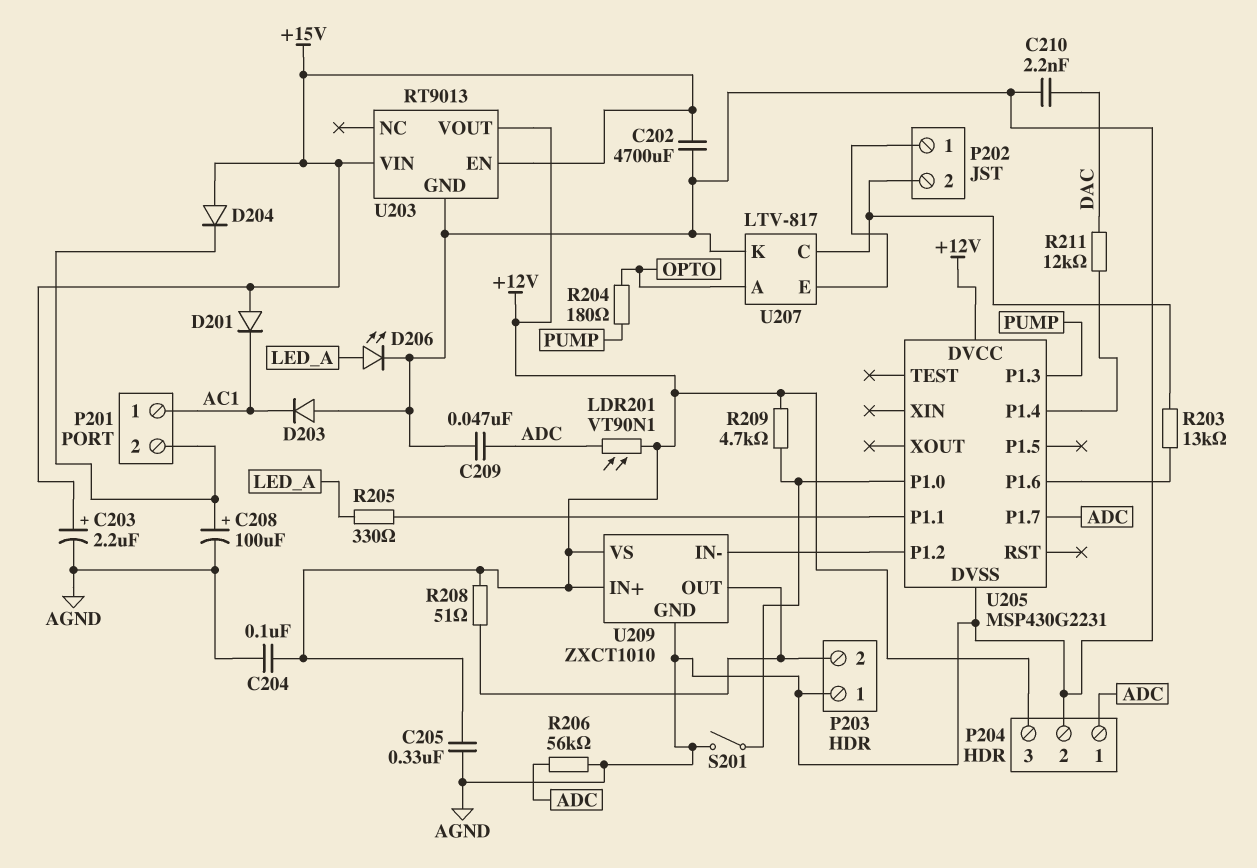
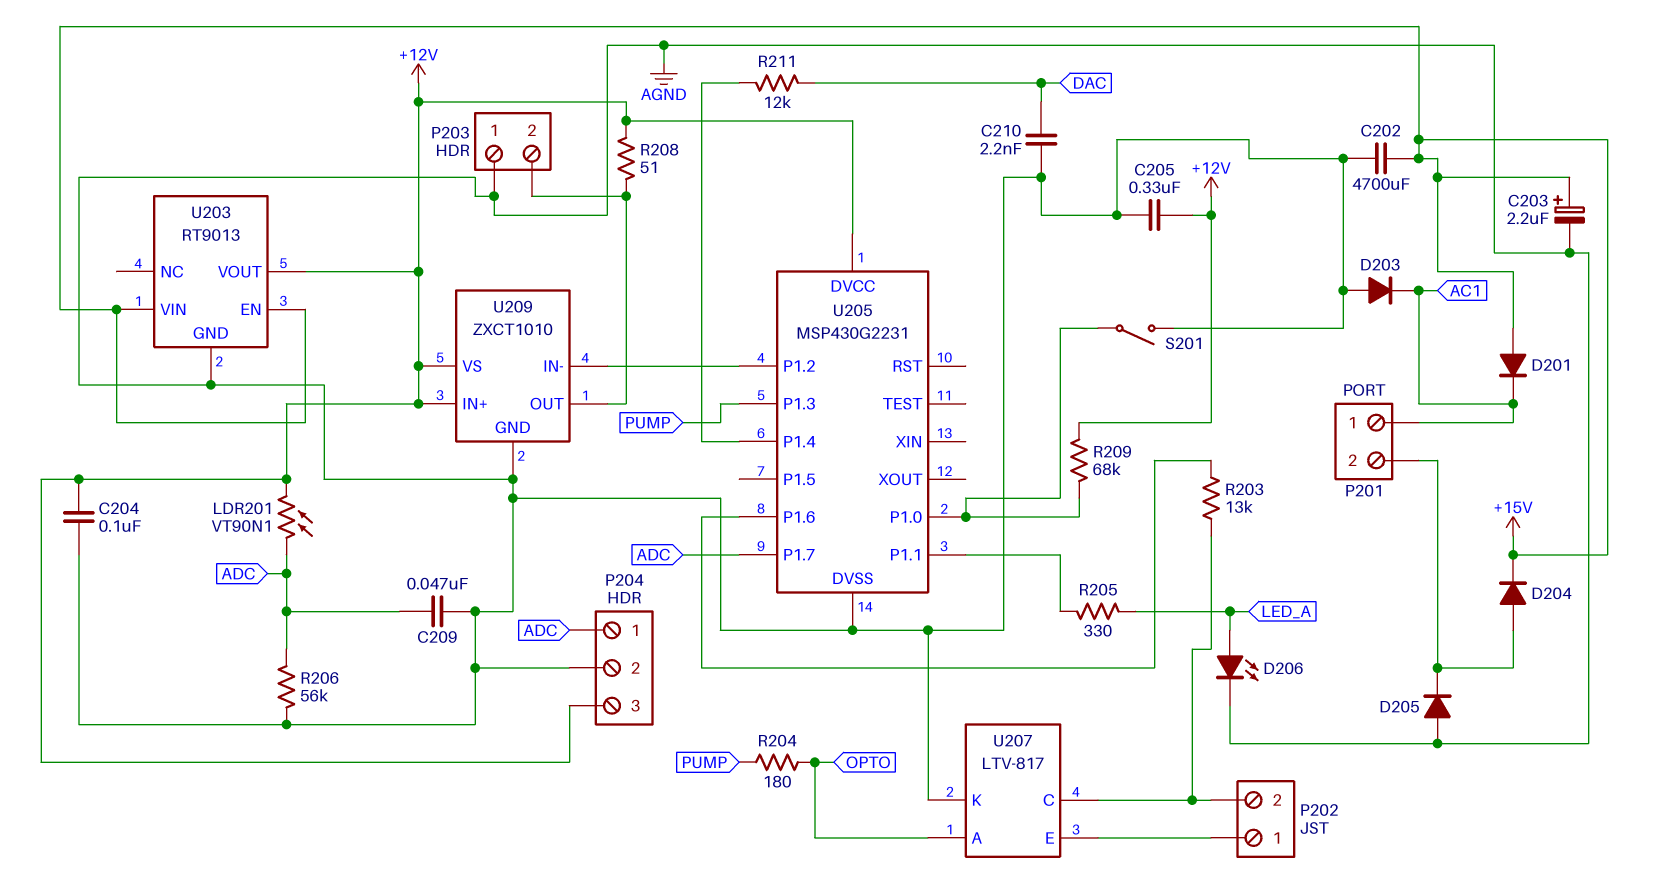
C208: 100uF (plus P201/2, minus AGND) -> none
D204: diode (A +15V, K P201/2) -> diode (A P201/2, K +15V)
D205: none -> diode (A AGND, K P201/2)
R209: 4.7k (+12V, U205/P1.0) -> 68k (+12V, U205/P1.0)

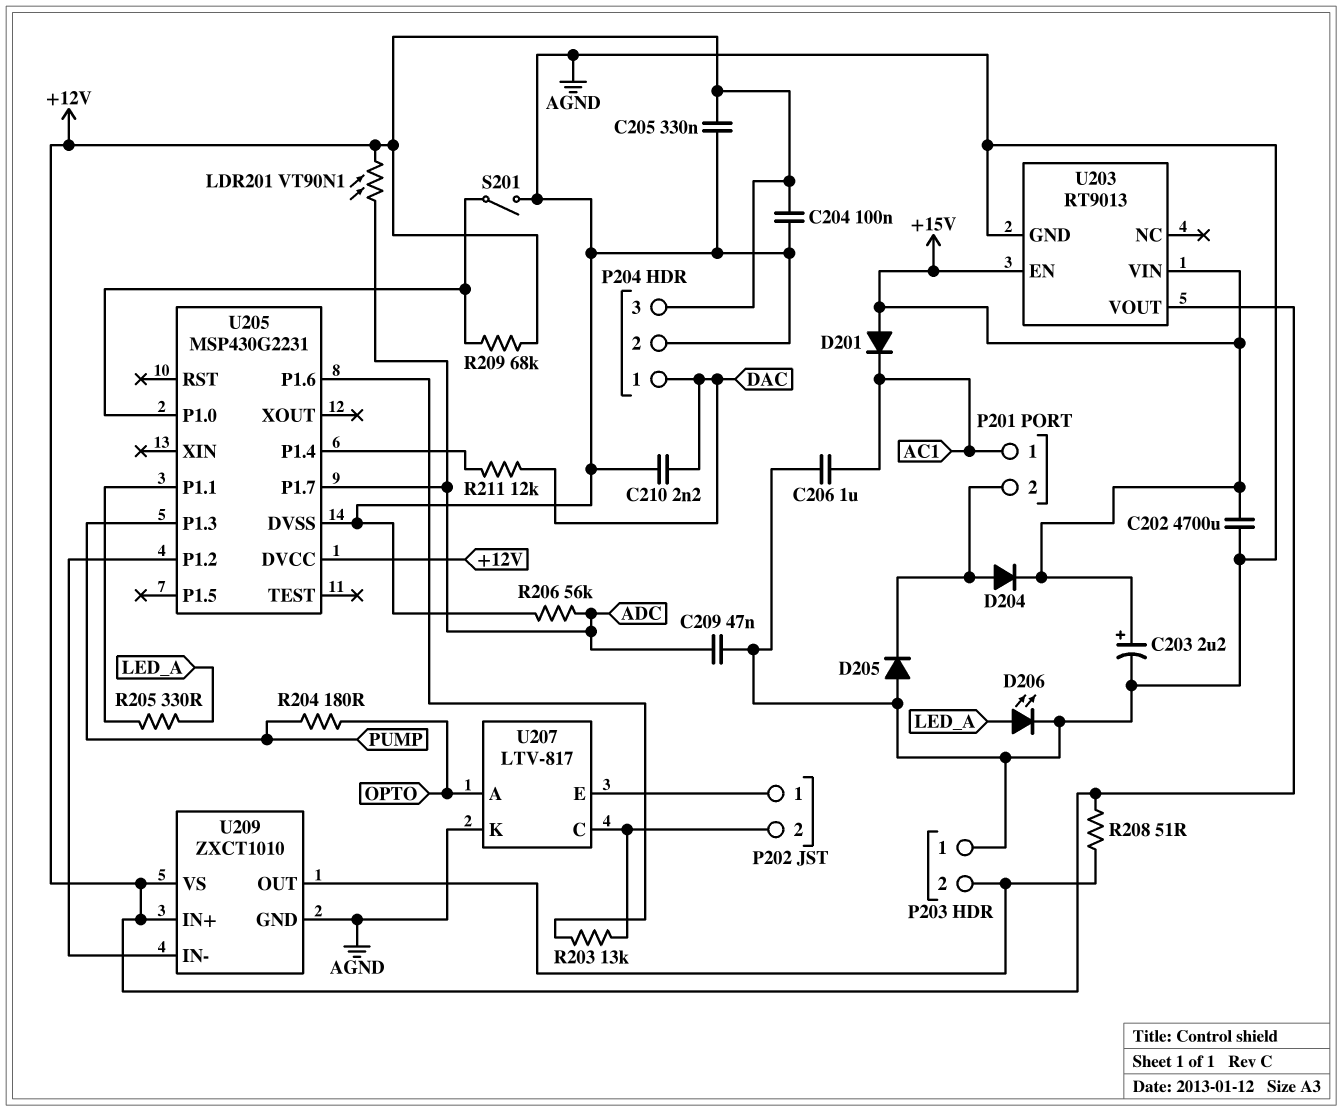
C206: none -> 1uF (AC1, AGND)
D203: diode (A AGND, K AC1) -> none
P204 pin 1: ADC -> DAC

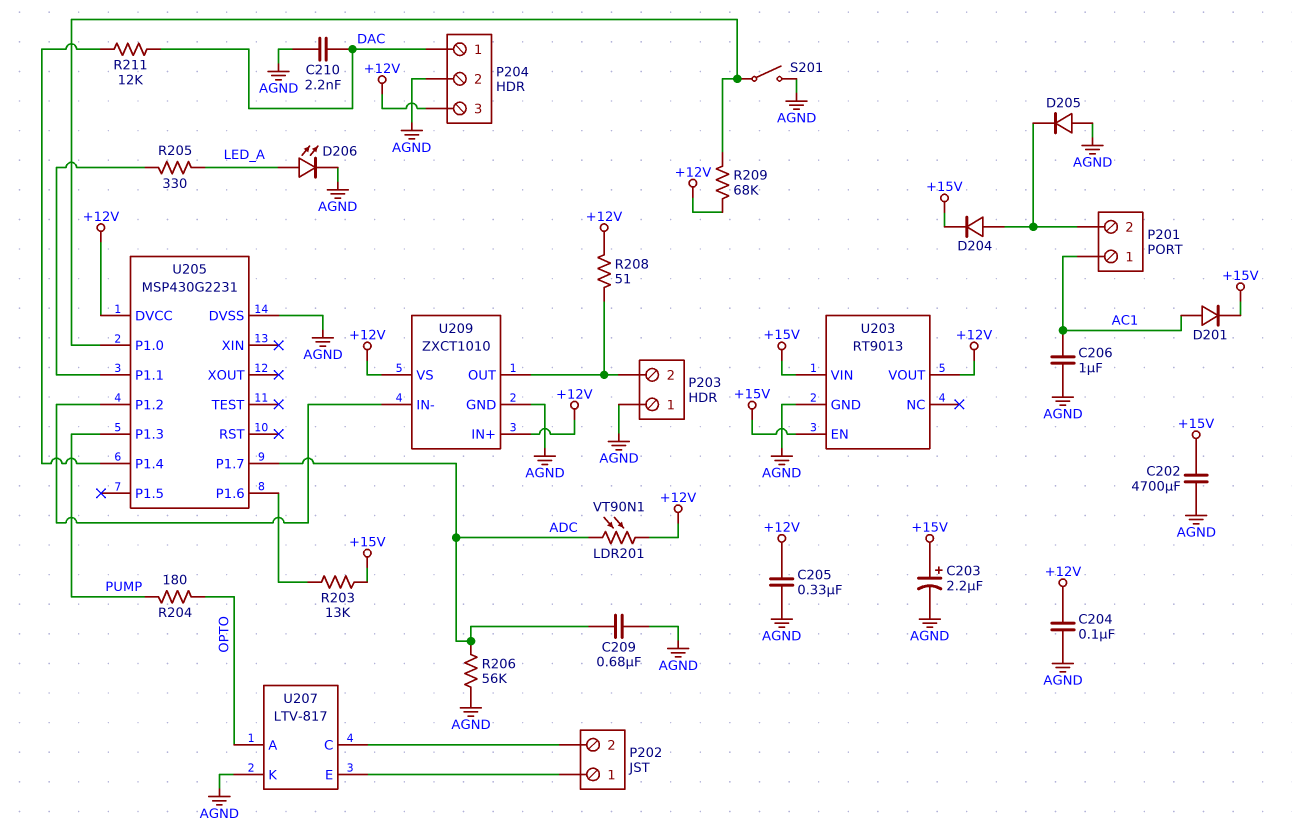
C209: 47nF (ADC, AGND) -> 680nF (ADC, AGND)
D201: diode (A +15V, K AC1) -> diode (A AC1, K +15V)
R203: 13k (P202/2, U205/P1.6) -> 13k (+15V, U205/P1.6)

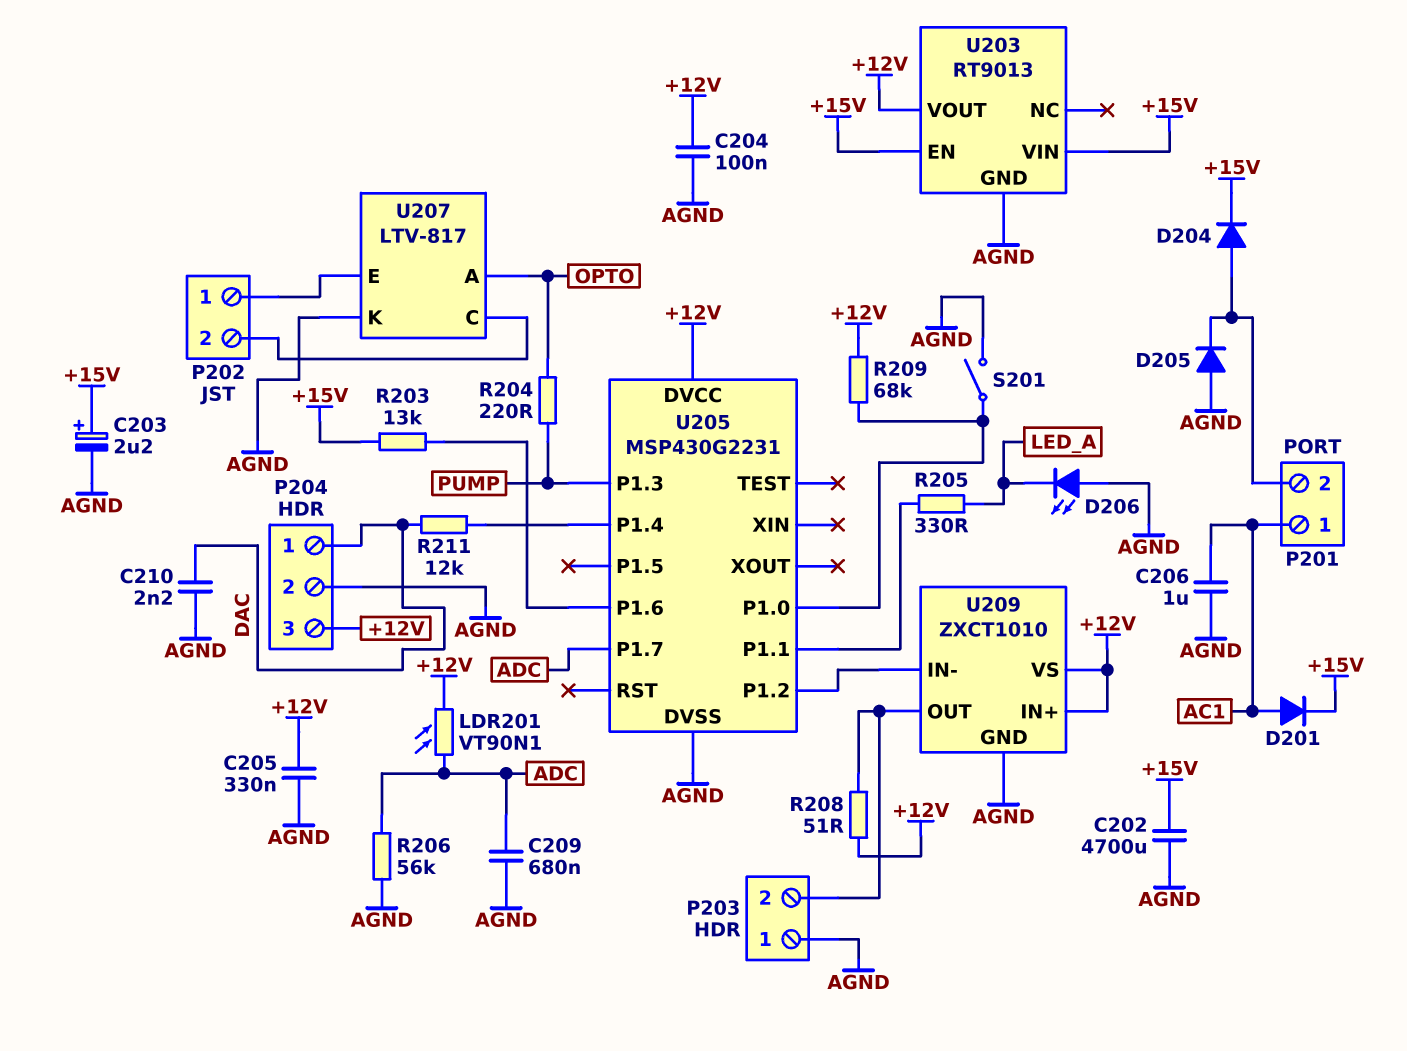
D206: LED (A LED_A, K AGND) -> LED (A AGND, K LED_A)
R204: 180 (OPTO, PUMP) -> 220 (OPTO, PUMP)

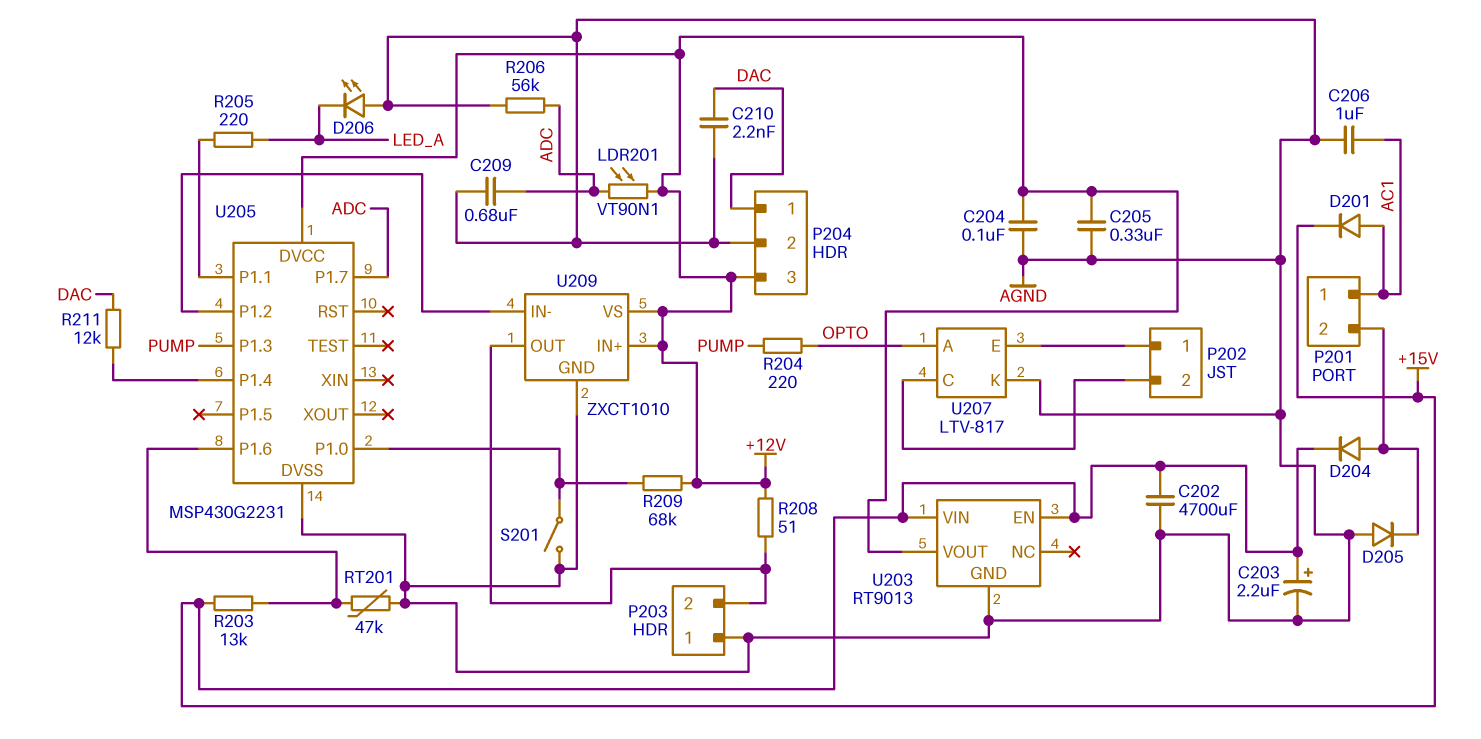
R205: 330 (LED_A, U205/P1.1) -> 220 (LED_A, U205/P1.1)
RT201: none -> 47k (AGND, U205/P1.6)

